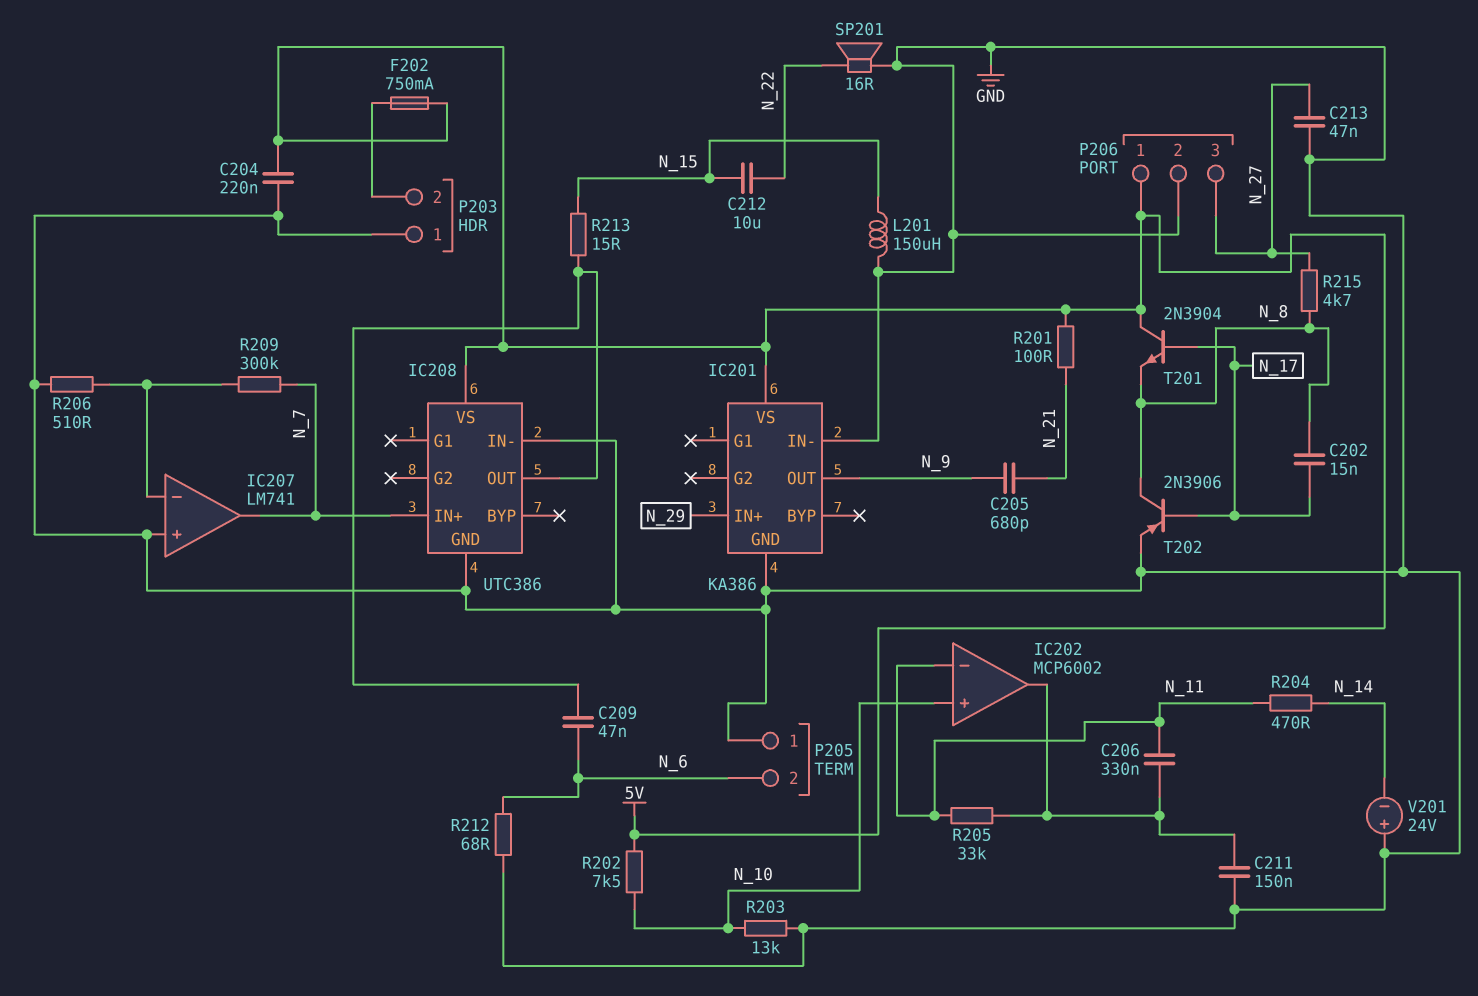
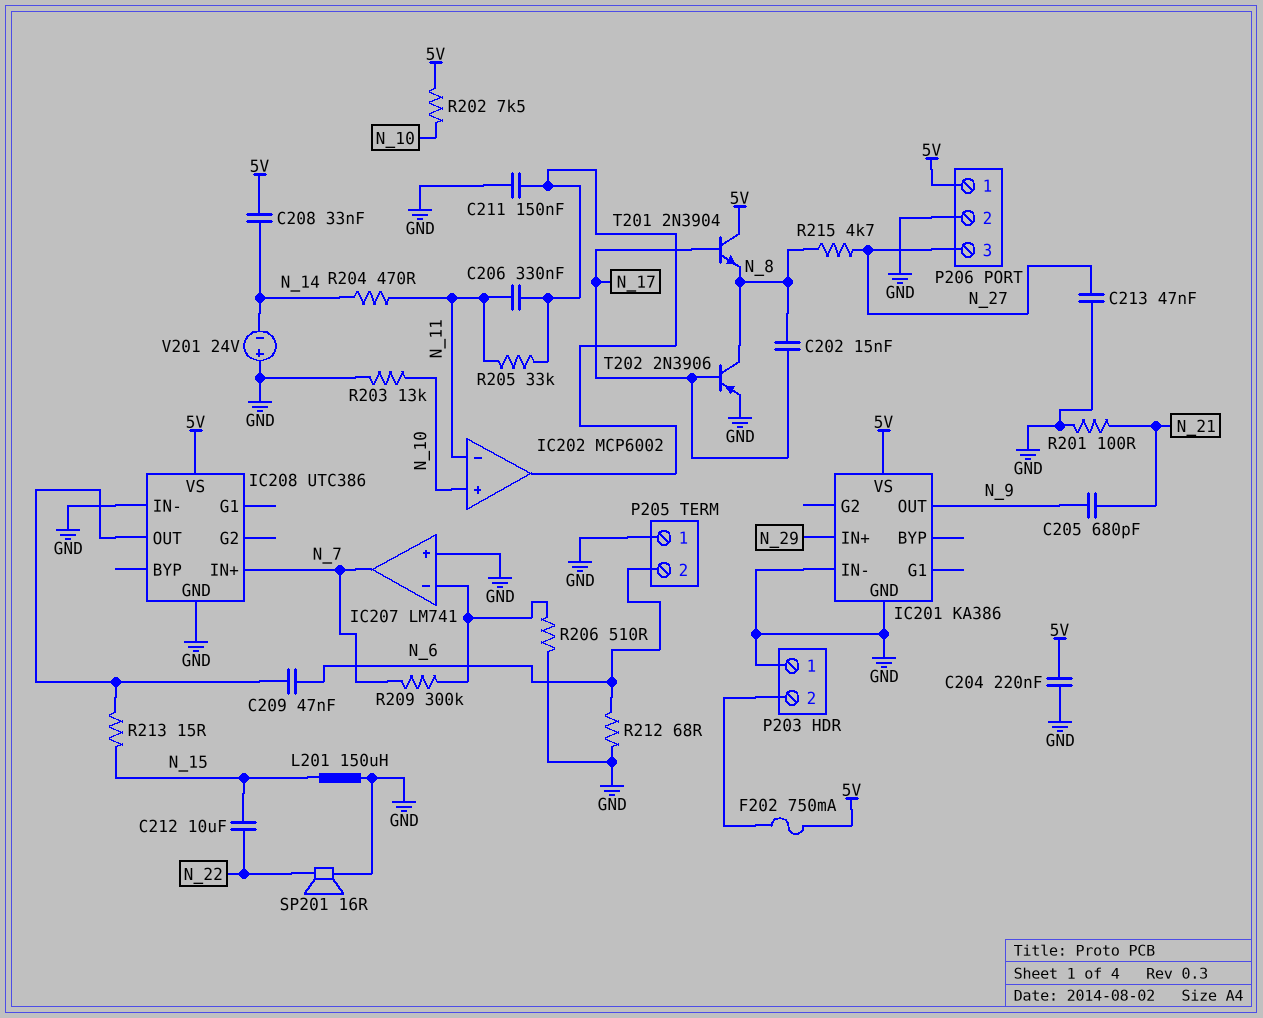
C208: none -> 33nF (5V, N_14)
R201: 100 (5V, N_21) -> 100 (GND, N_21)

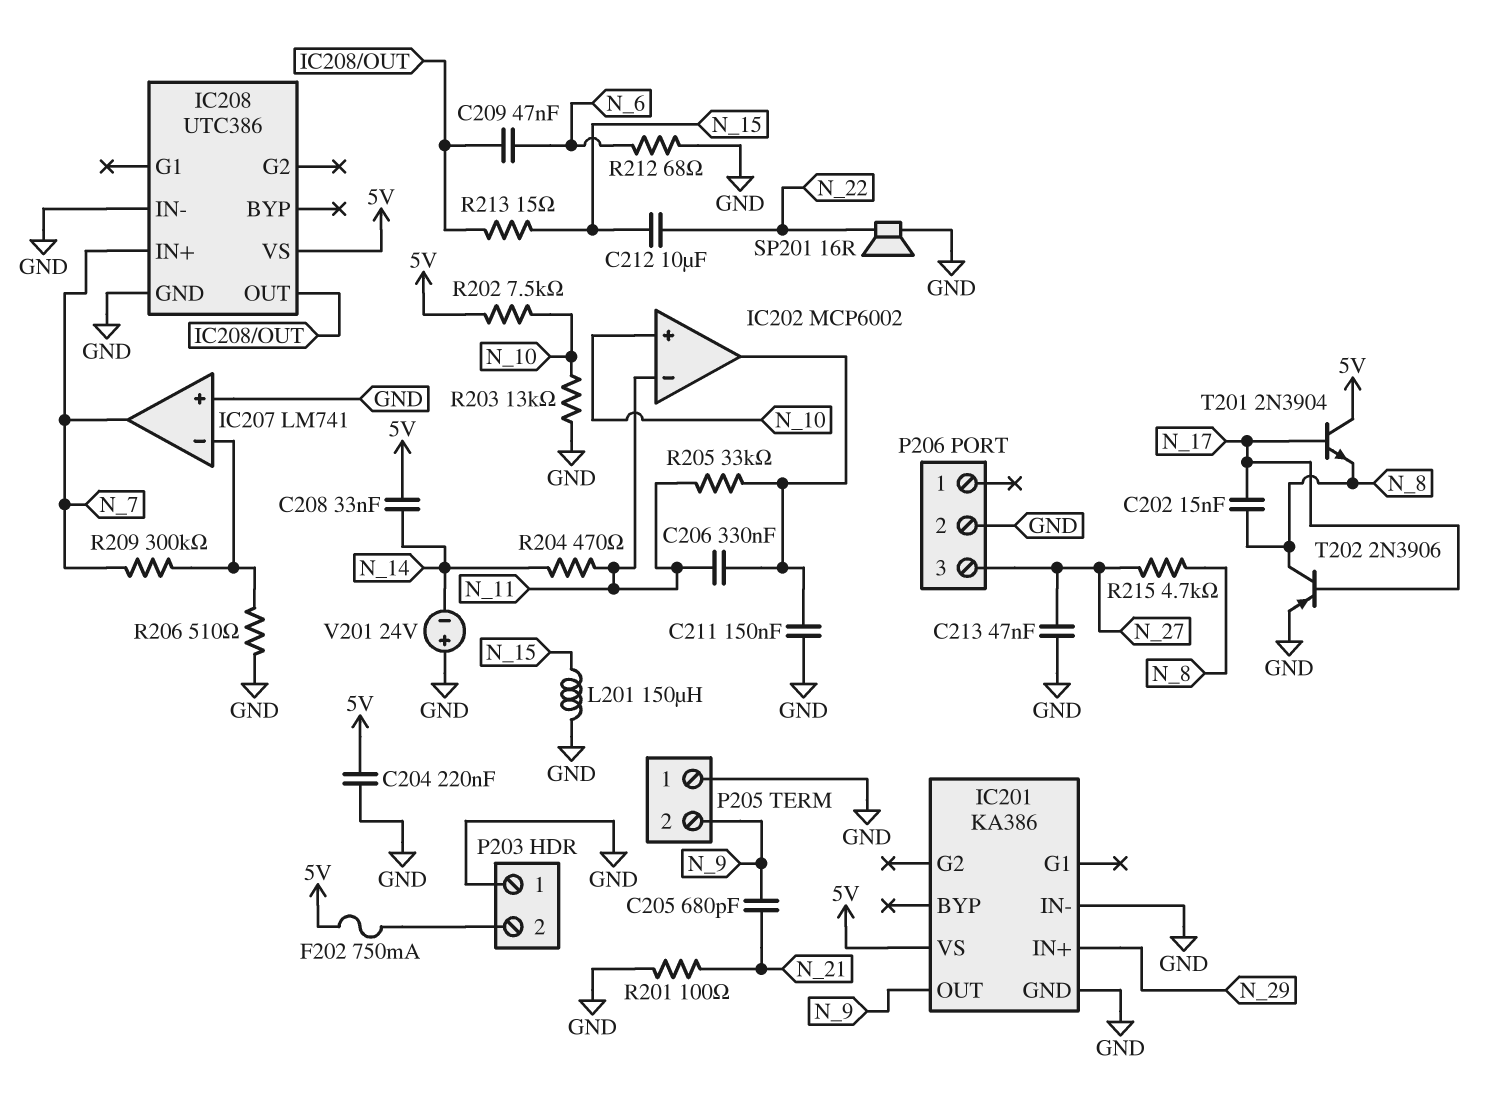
P205 pin 2: N_6 -> N_9
P206 pin 1: 5V -> none

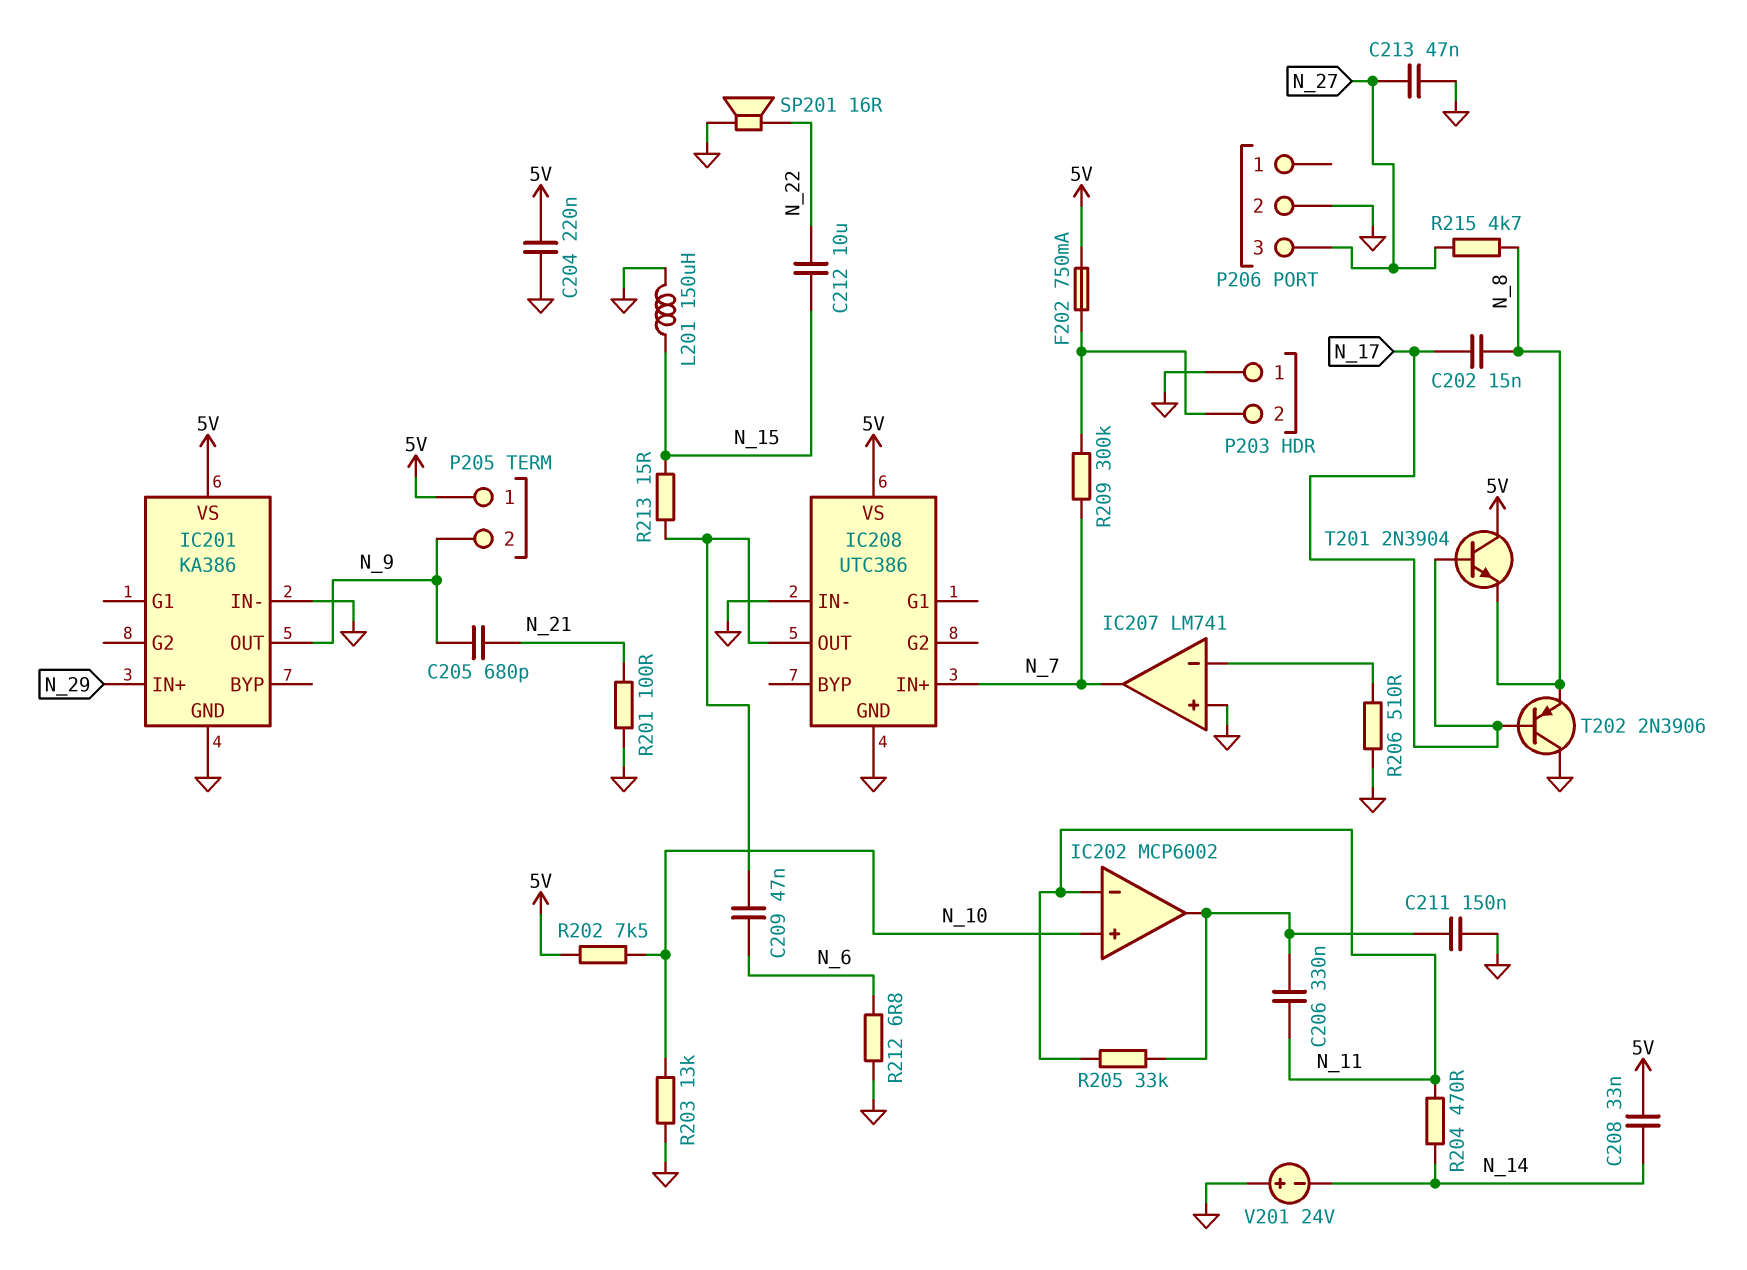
P205 pin 1: GND -> 5V
R209: 300k (IC207/in-, N_7) -> 300k (N_7, P203/2)
R212: 68 (GND, N_6) -> 6.8 (GND, N_6)
T202: PNP 2N3906 (B N_17, C N_8, E GND) -> PNP 2N3906 (B N_17, C GND, E N_8)

